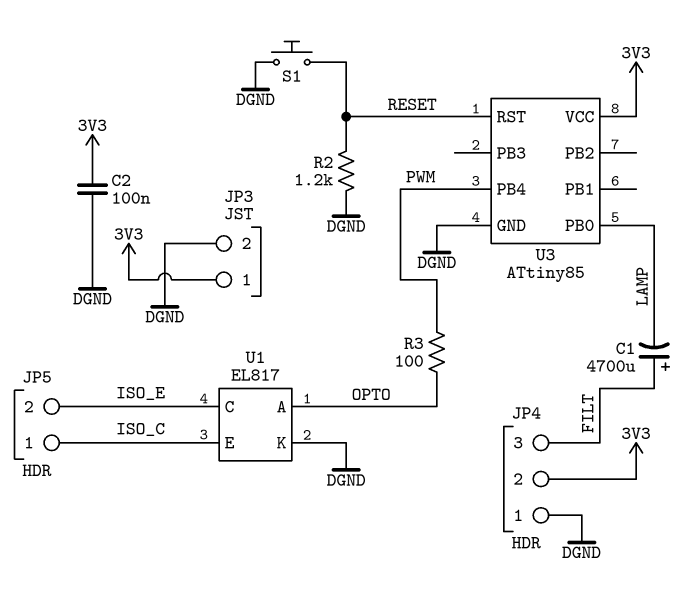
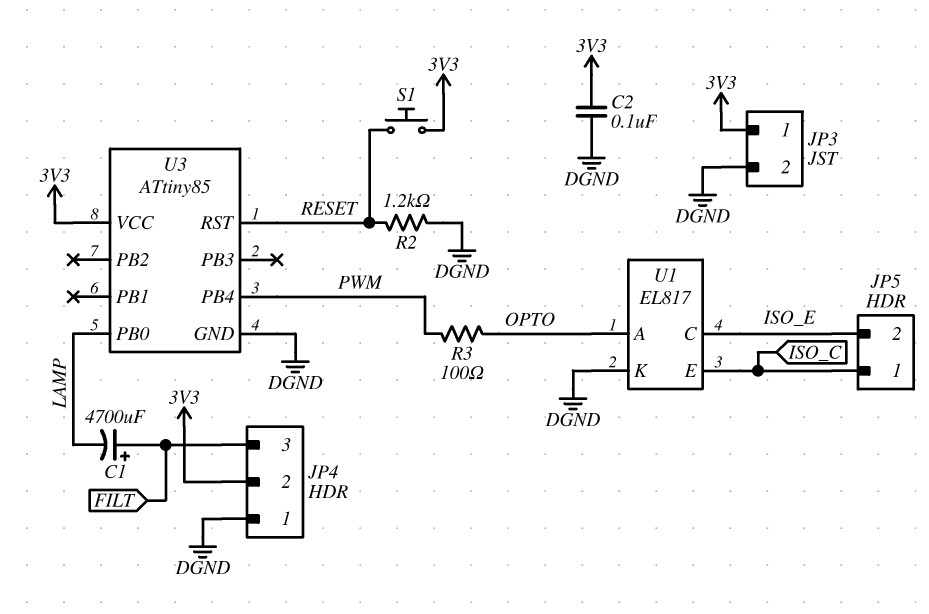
S1: button (DGND, RESET) -> button (3V3, RESET)

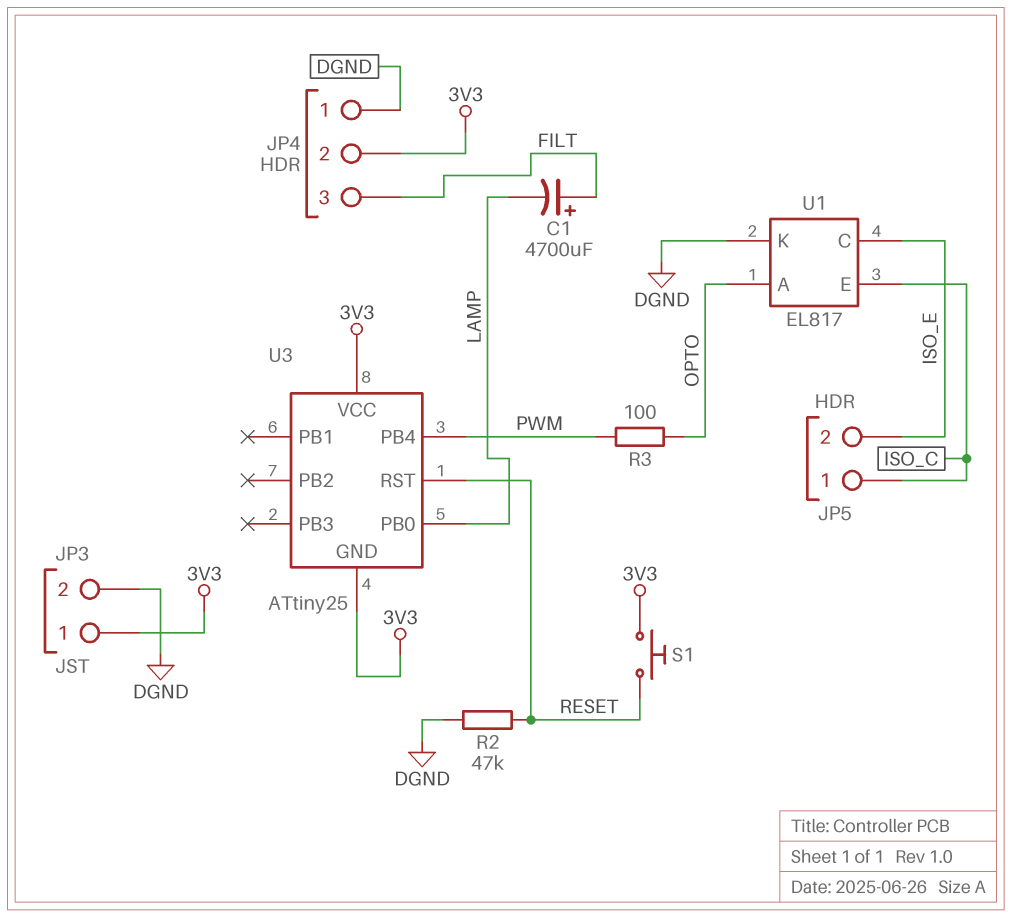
C2: 100nF (3V3, DGND) -> none
R2: 1.2k (DGND, RESET) -> 47k (DGND, RESET)
U3: ATtiny85 -> ATtiny25
U3 pin GND: DGND -> 3V3

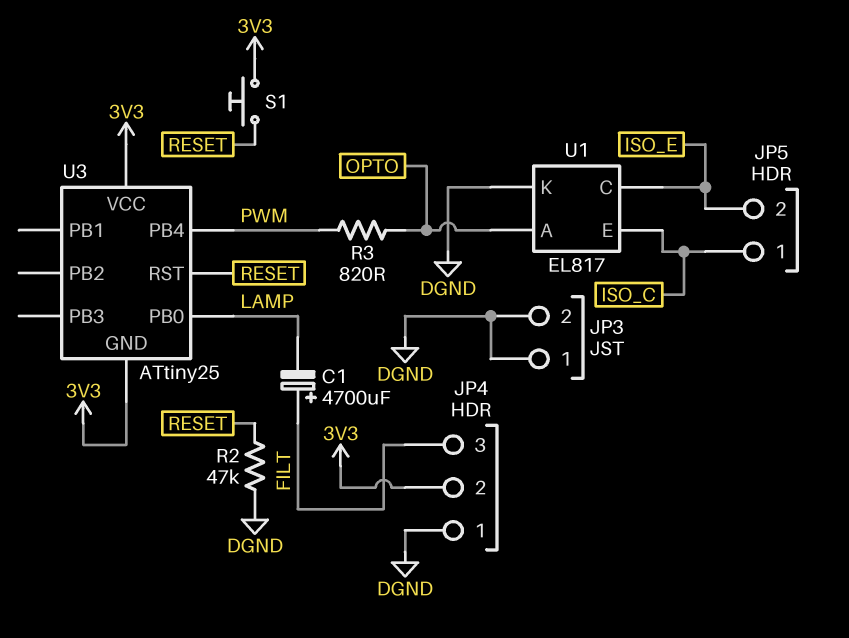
JP3 pin 1: 3V3 -> DGND
R3: 100 (OPTO, PWM) -> 820 (OPTO, PWM)

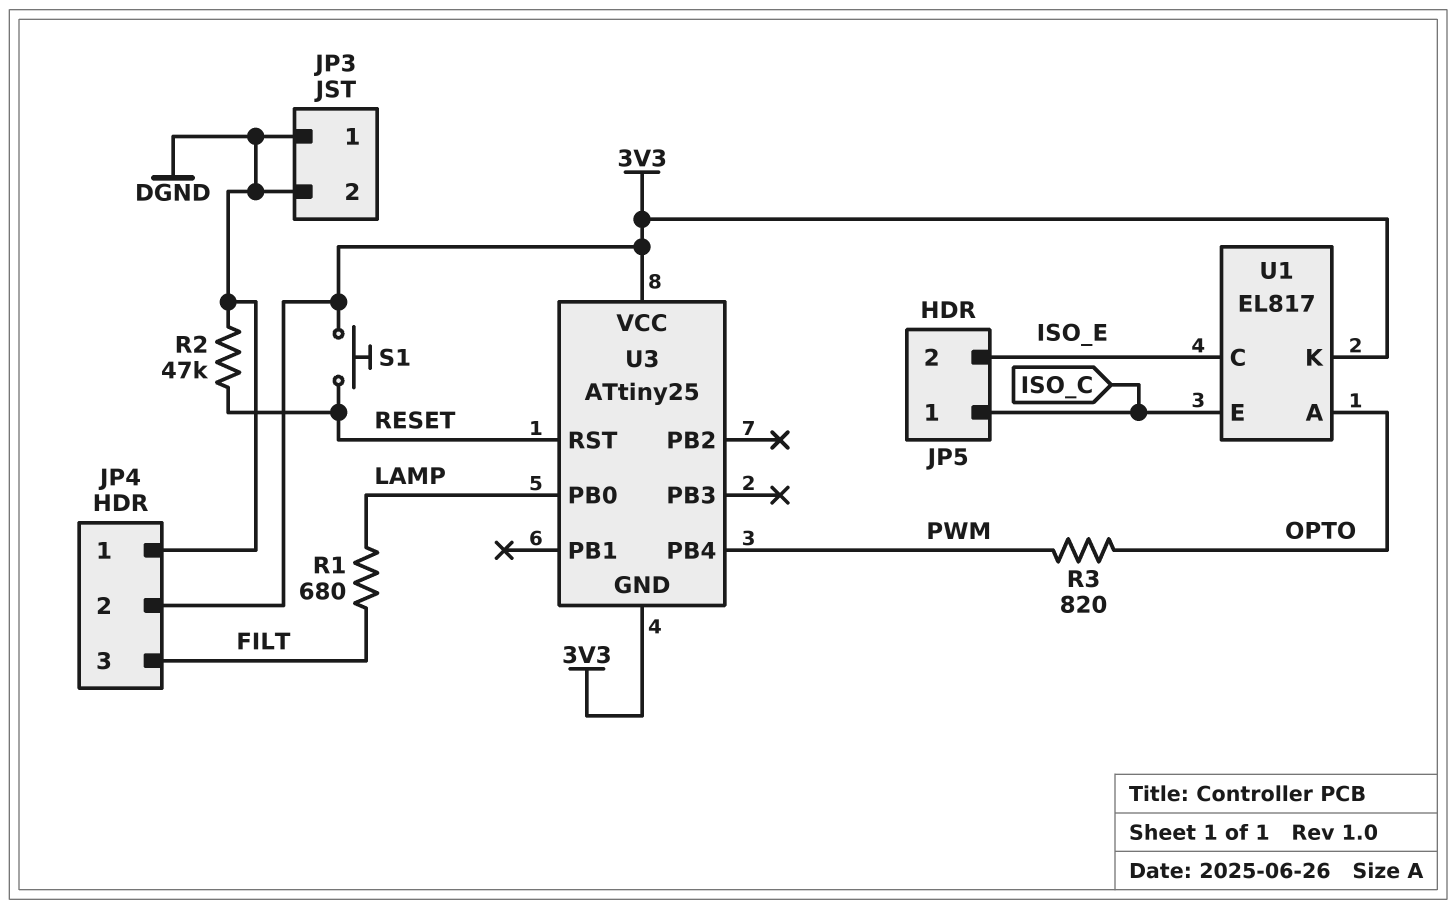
C1: 4700uF (plus FILT, minus LAMP) -> none
R1: none -> 680 (FILT, LAMP)
U1 pin K: DGND -> 3V3

